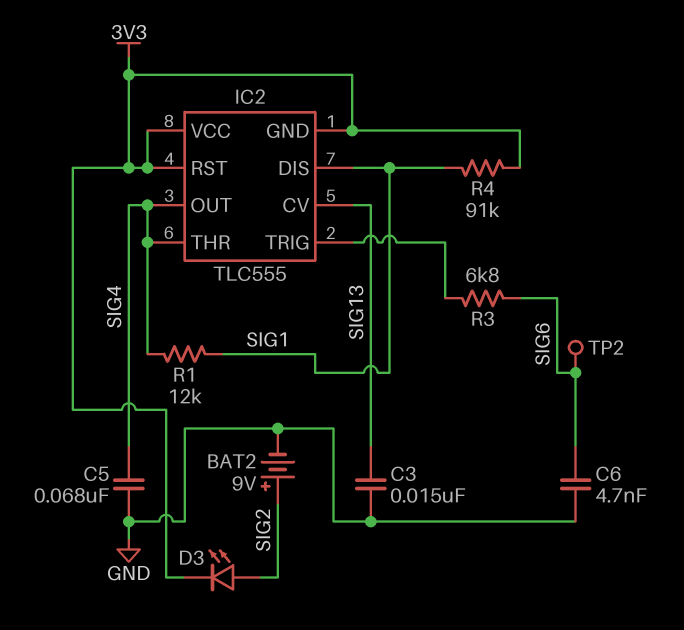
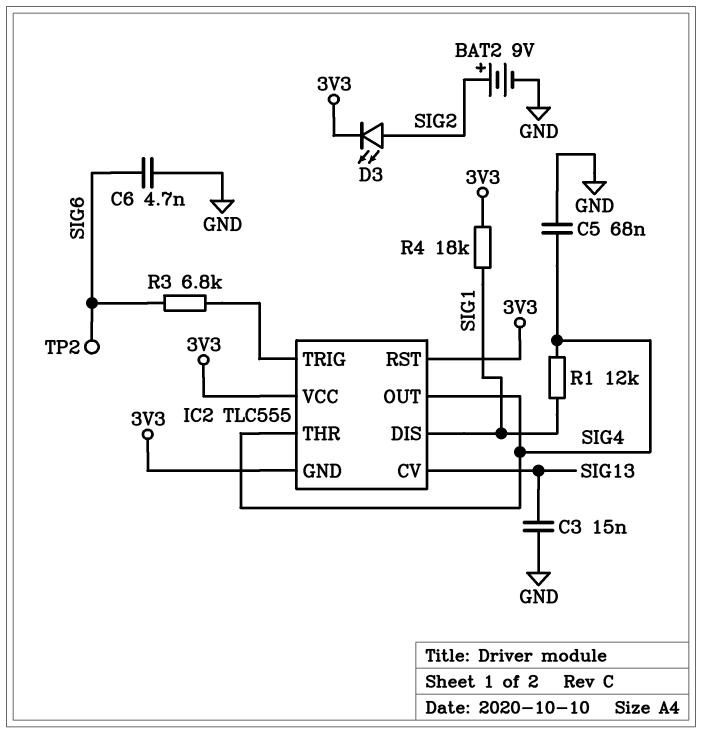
R4: 91k (3V3, SIG1) -> 18k (3V3, SIG1)

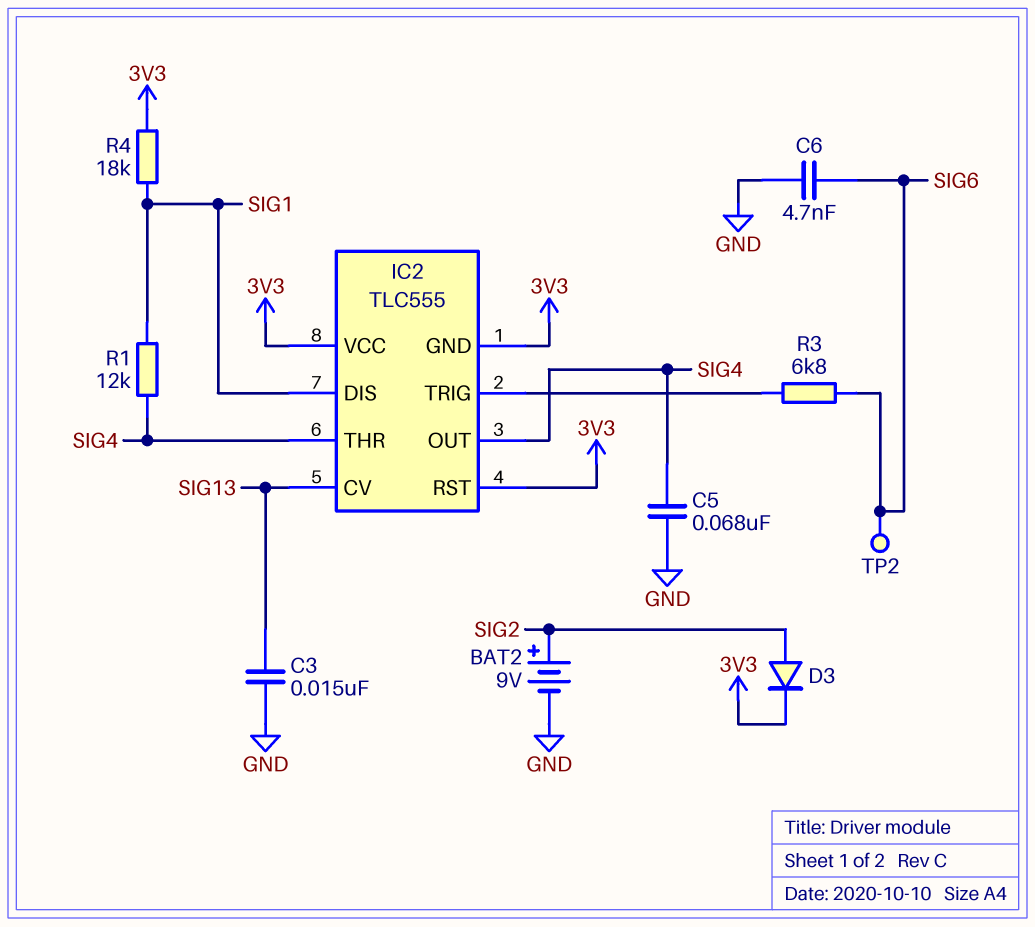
D3: LED (A SIG2, K 3V3) -> diode (A SIG2, K 3V3)

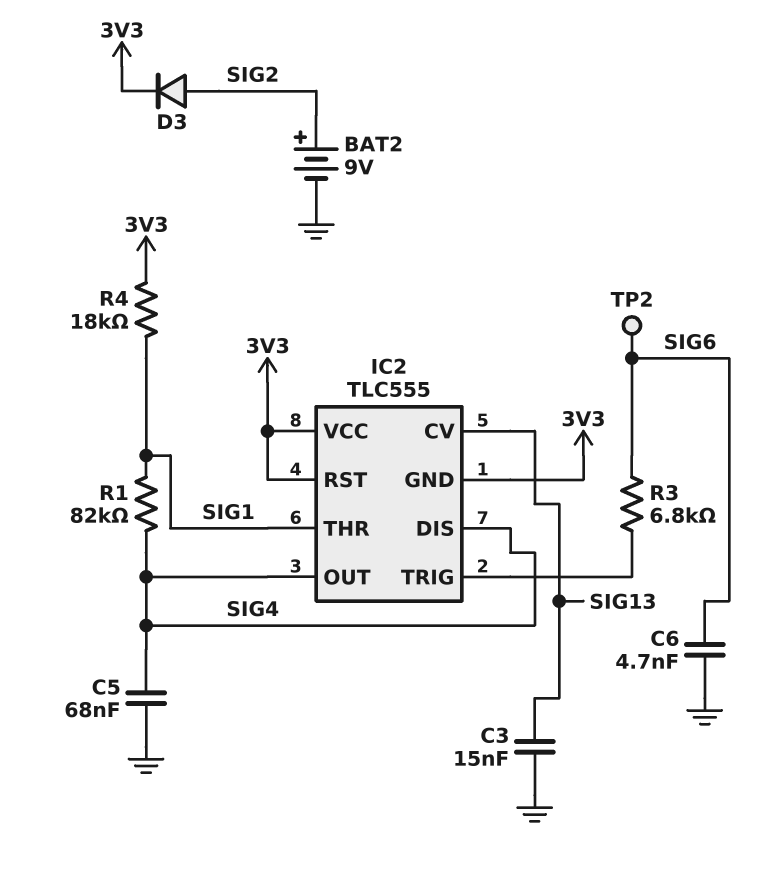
IC2 pin DIS: SIG1 -> SIG4
IC2 pin THR: SIG4 -> SIG1
R1: 12k (SIG1, SIG4) -> 82k (SIG1, SIG4)

